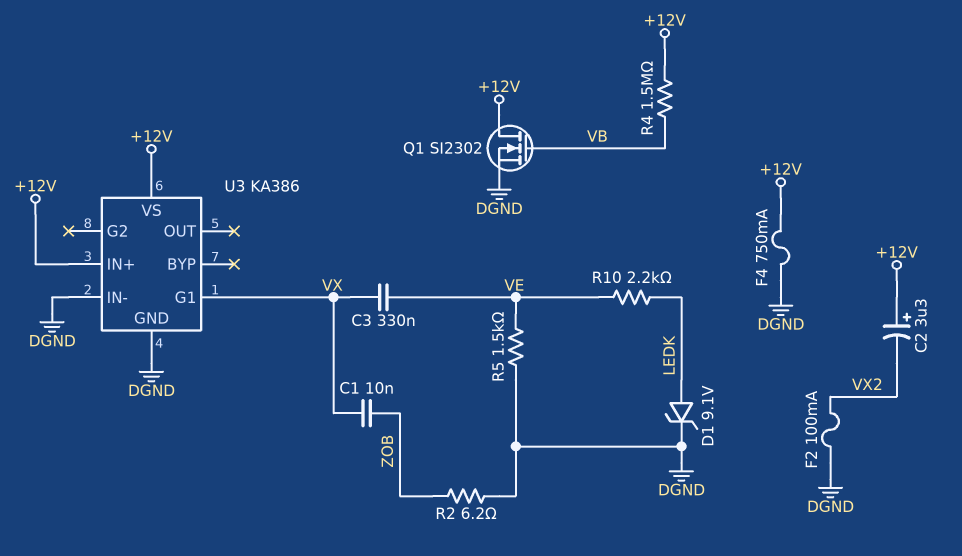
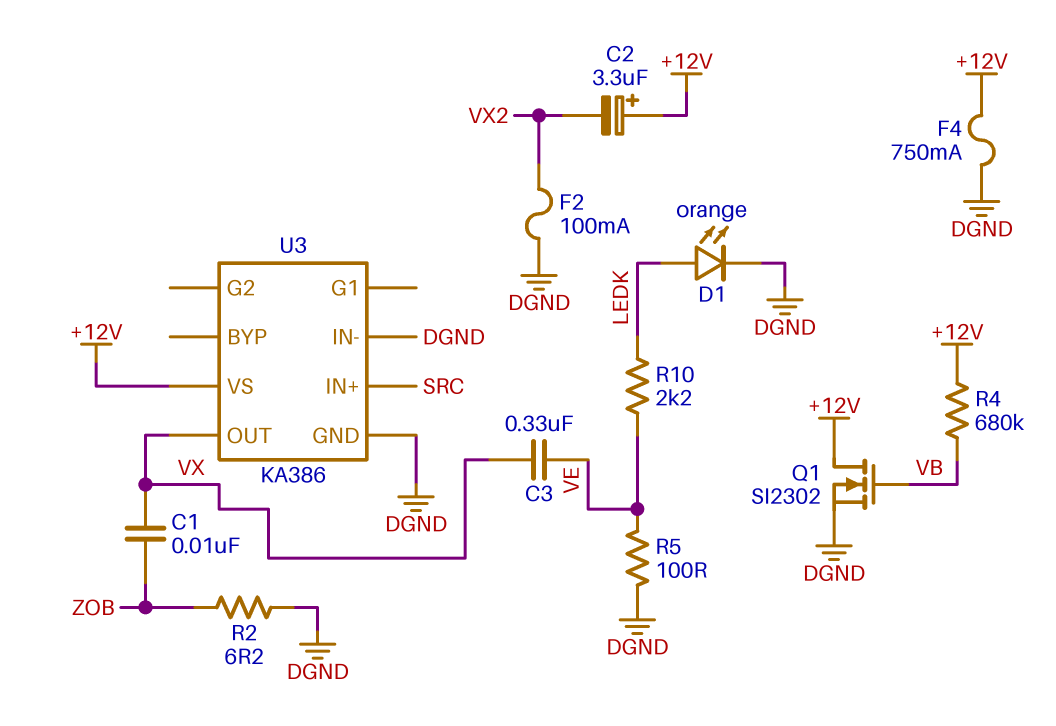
D1: zener 9.1V (A LEDK, K DGND) -> LED orange (A LEDK, K DGND)
R4: 1.5M (+12V, VB) -> 680k (+12V, VB)
R5: 1.5k (DGND, VE) -> 100 (DGND, VE)
U3 pin G1: VX -> none
U3 pin IN+: +12V -> SRC
U3 pin OUT: none -> VX

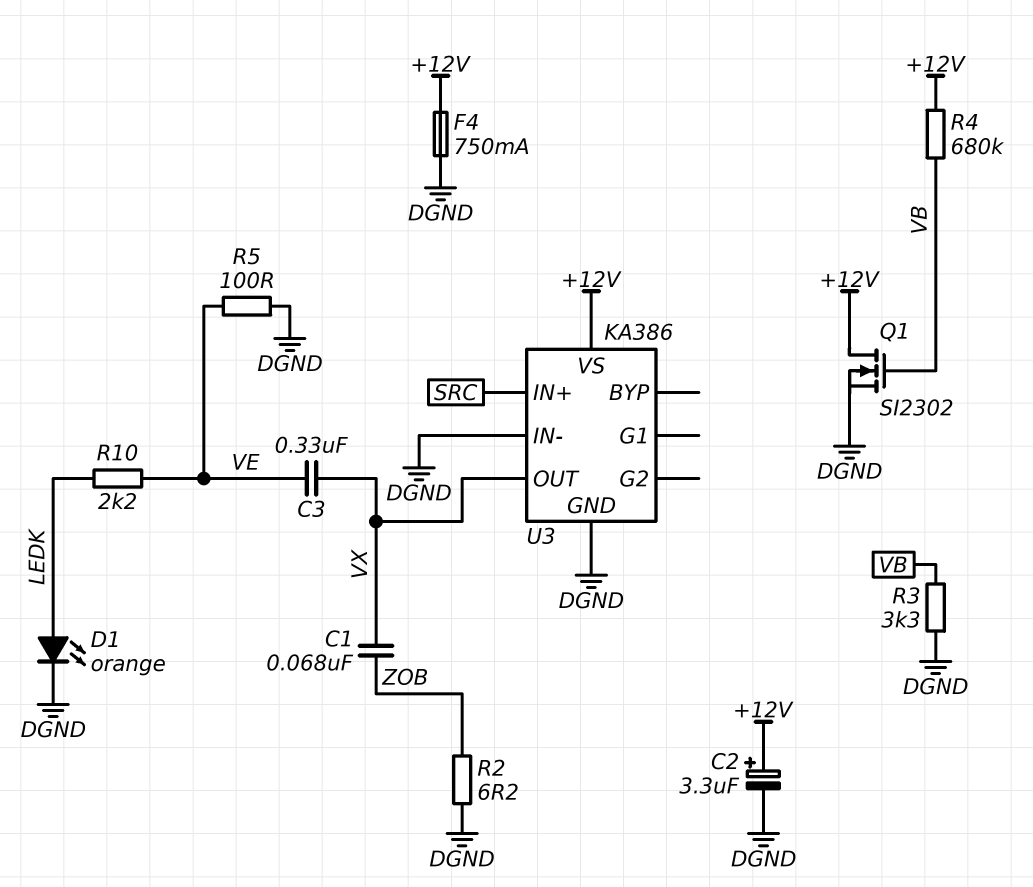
C1: 10nF (VX, ZOB) -> 68nF (VX, ZOB)
C2: 3.3uF (plus +12V, minus VX2) -> 3.3uF (plus +12V, minus DGND)
F2: 100mA (DGND, VX2) -> none
R3: none -> 3.3k (DGND, VB)

